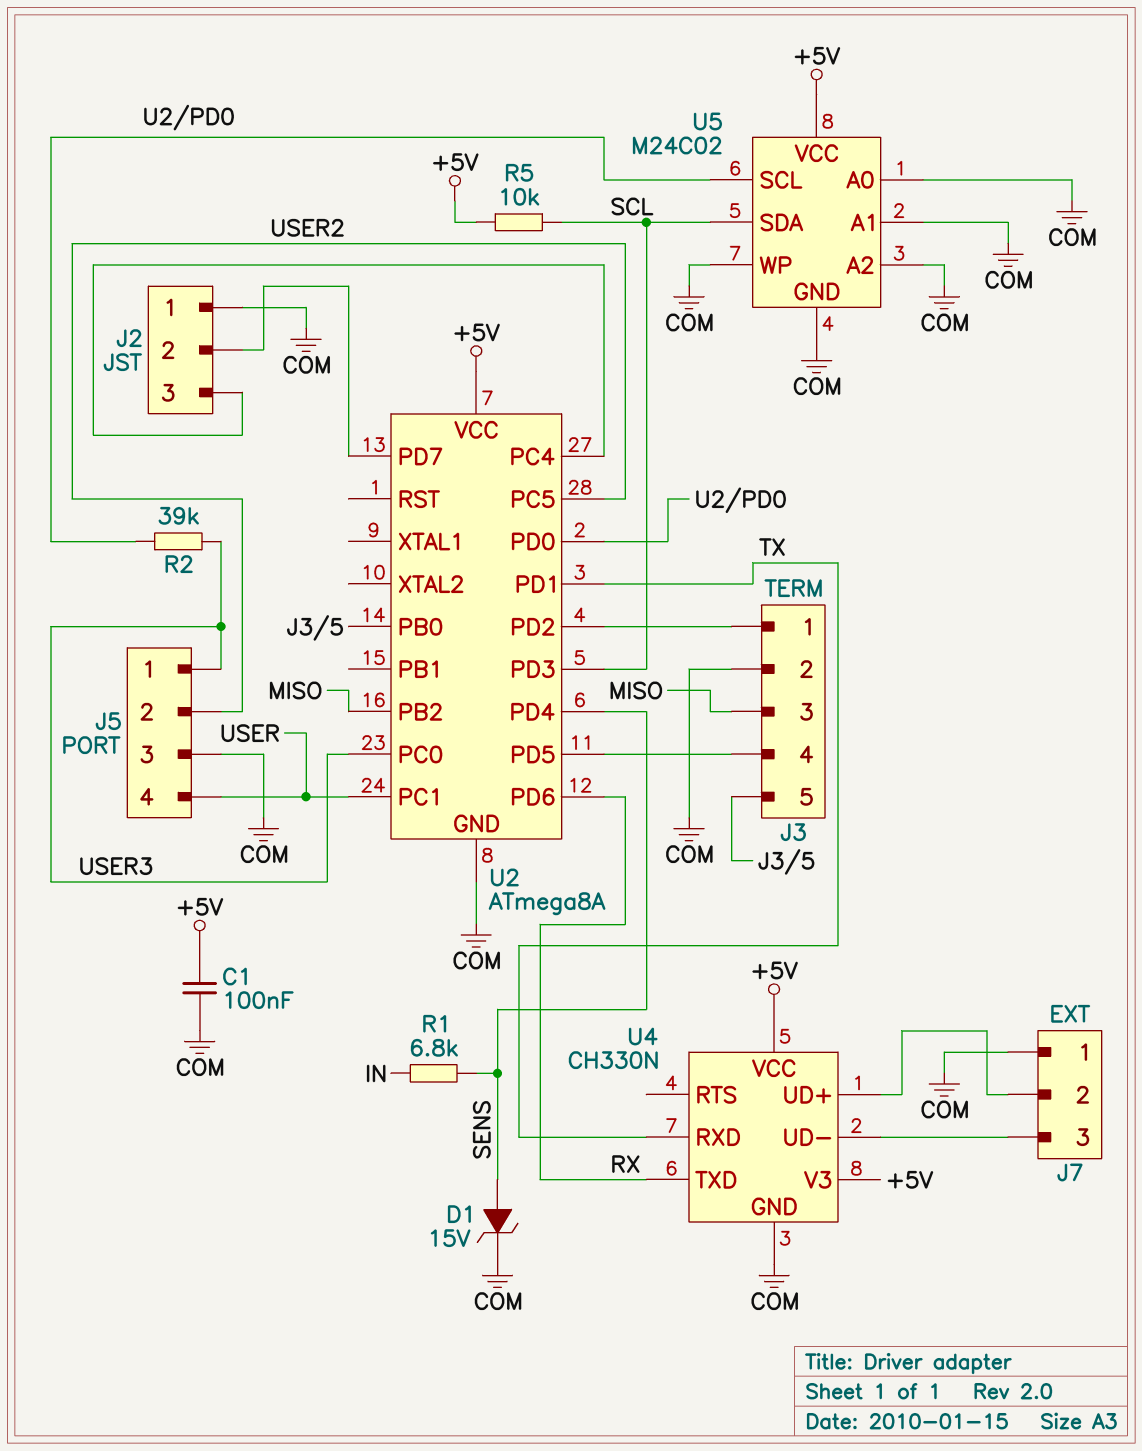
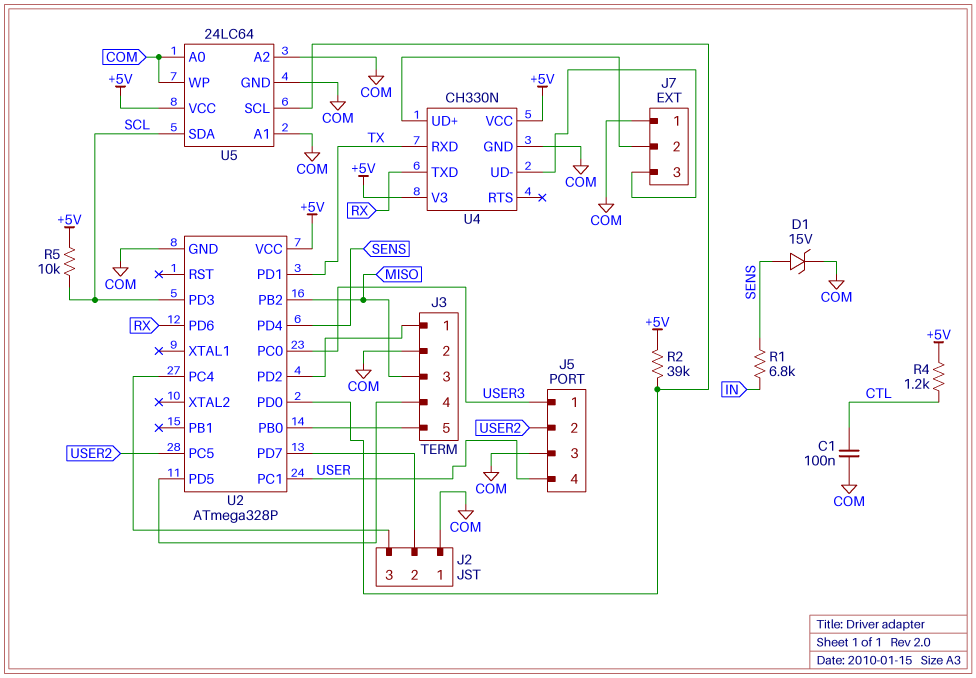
C1: 100nF (+5V, COM) -> 100nF (COM, CTL)
R2: 39k (U2/PD0, USER3) -> 39k (+5V, U2/PD0)
R4: none -> 1.2k (+5V, CTL)
U2: ATmega8A -> ATmega328P
U5: M24C02 -> 24LC64

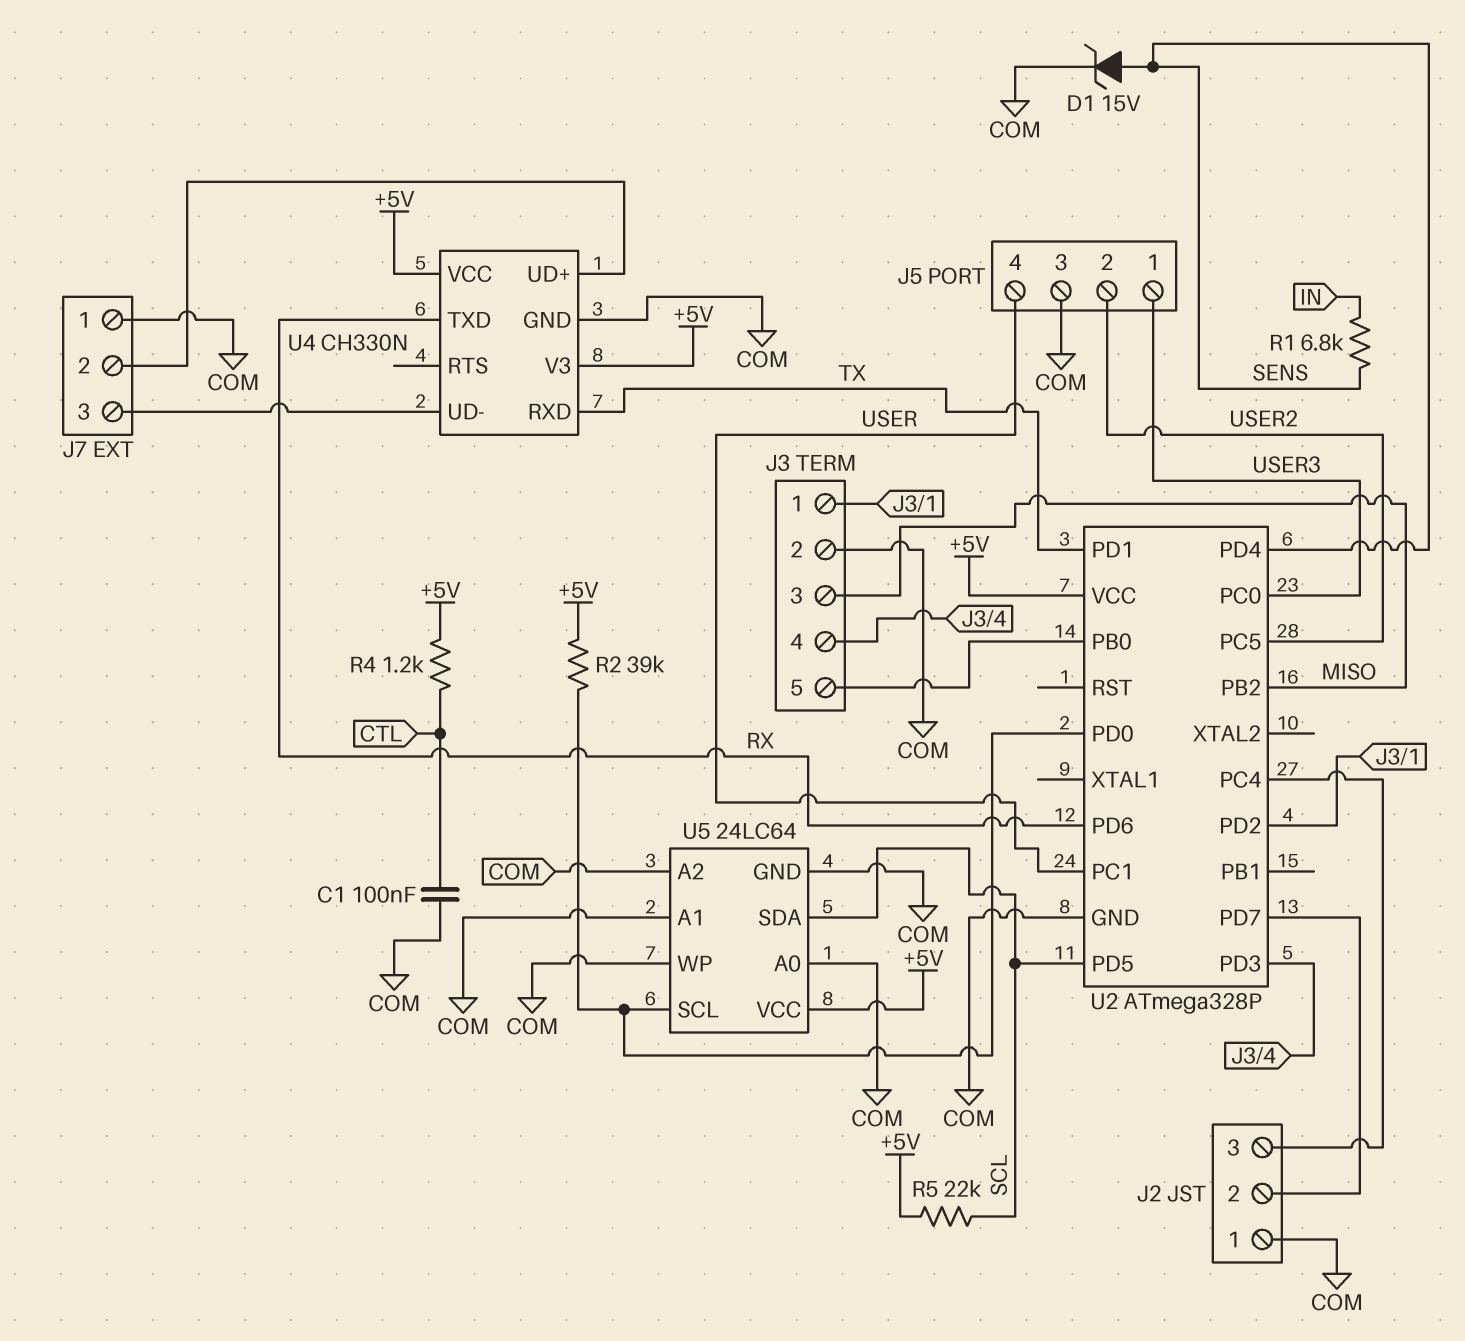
R5: 10k (+5V, SCL) -> 22k (+5V, SCL)
U2 pin PD3: SCL -> J3/4
U2 pin PD5: J3/4 -> SCL

